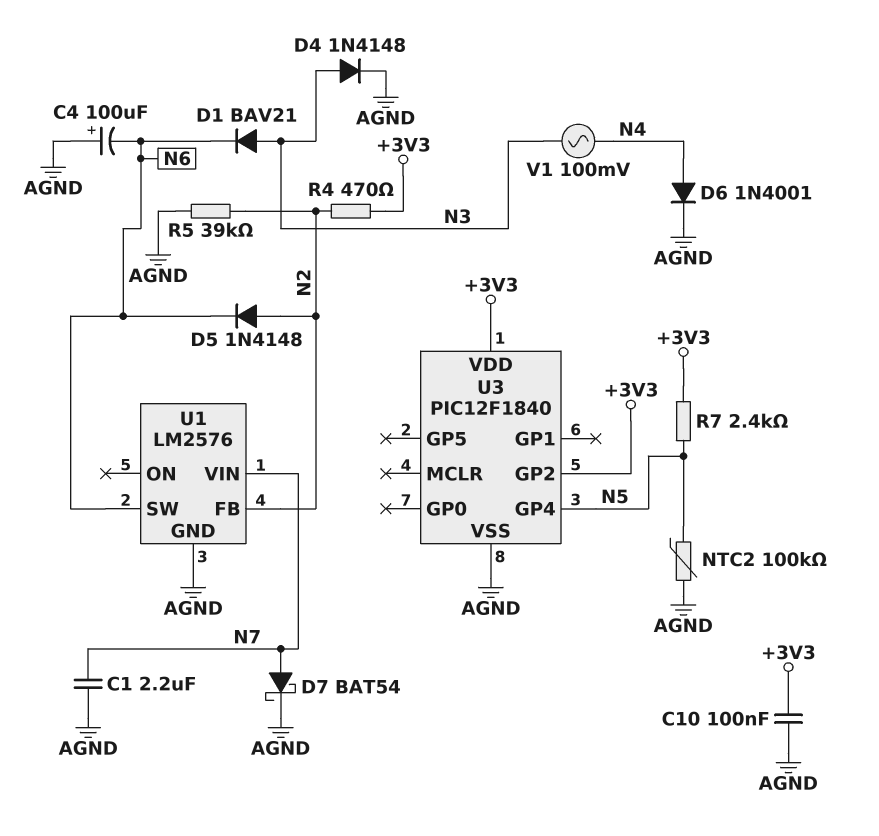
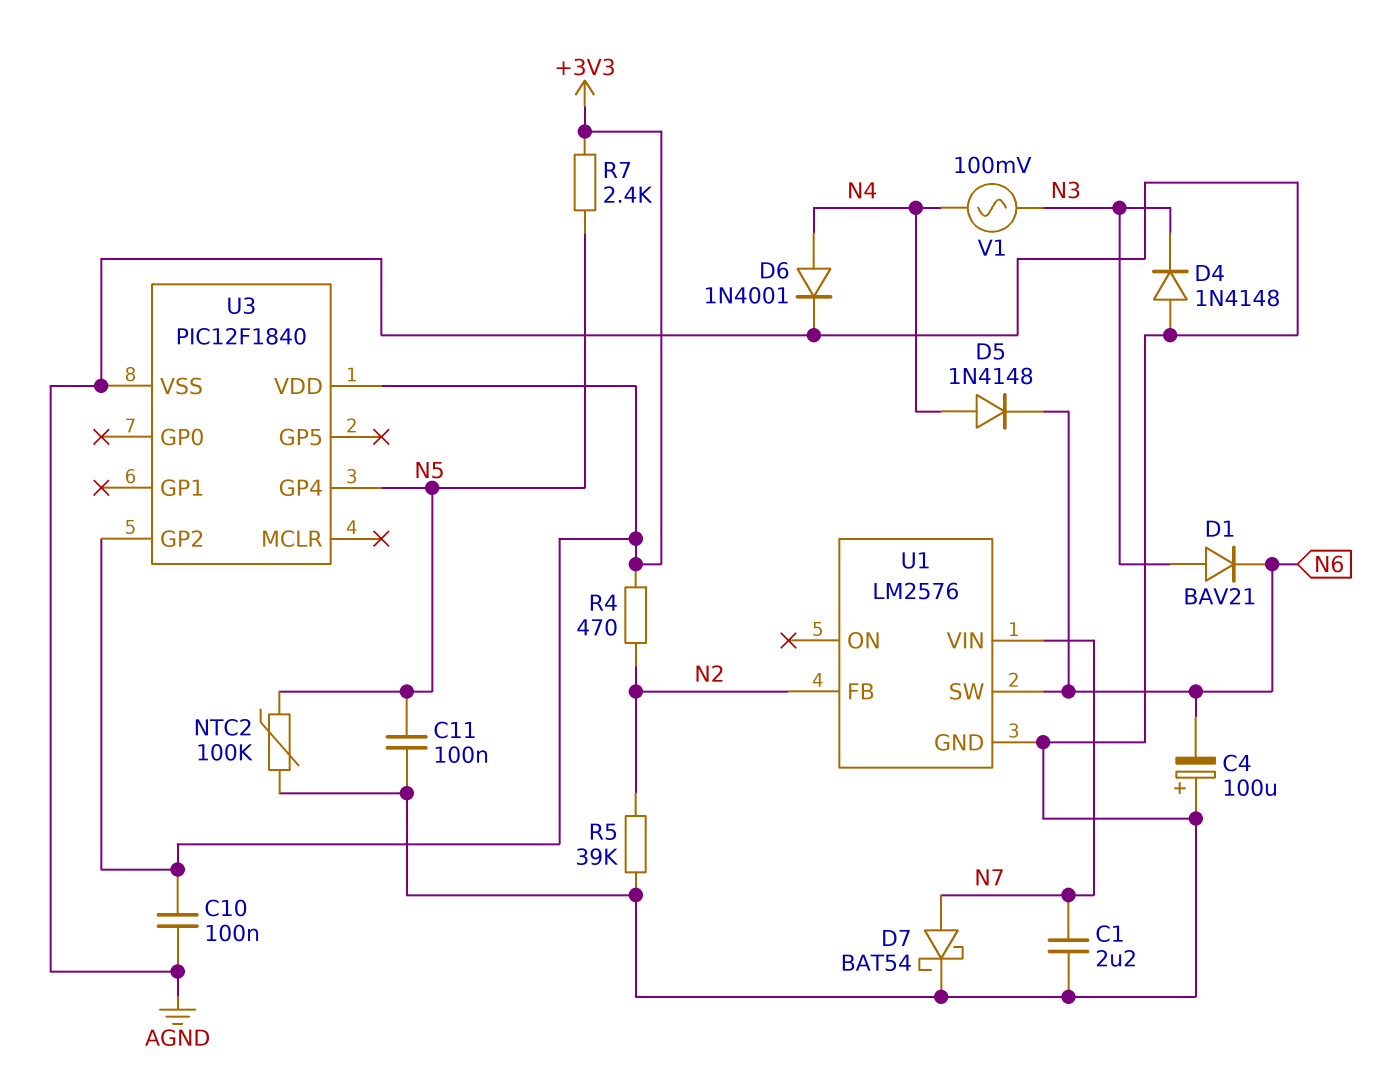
C11: none -> 100nF (AGND, N5)
D4: diode 1N4148 (A N3, K AGND) -> diode 1N4148 (A AGND, K N3)
D5: diode 1N4148 (A N2, K N6) -> diode 1N4148 (A N4, K N6)

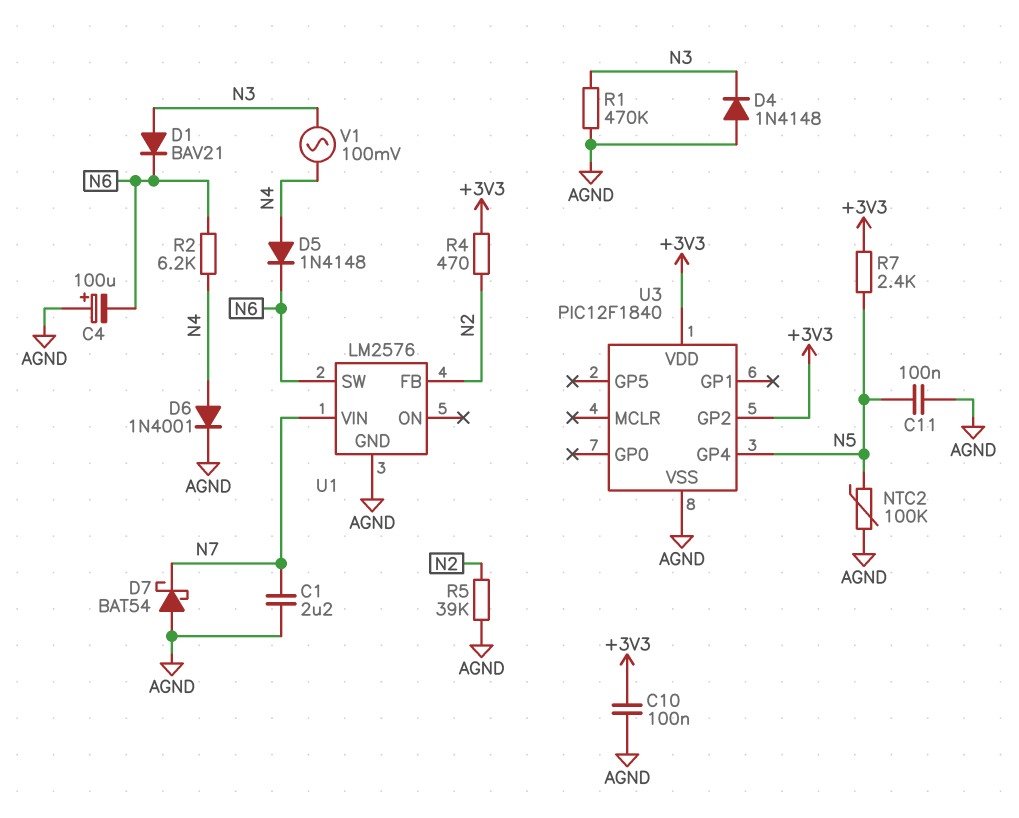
D7: schottky BAT54 (A N7, K AGND) -> schottky BAT54 (A AGND, K N7)
R1: none -> 470k (AGND, N3)
R2: none -> 6.2k (N4, N6)

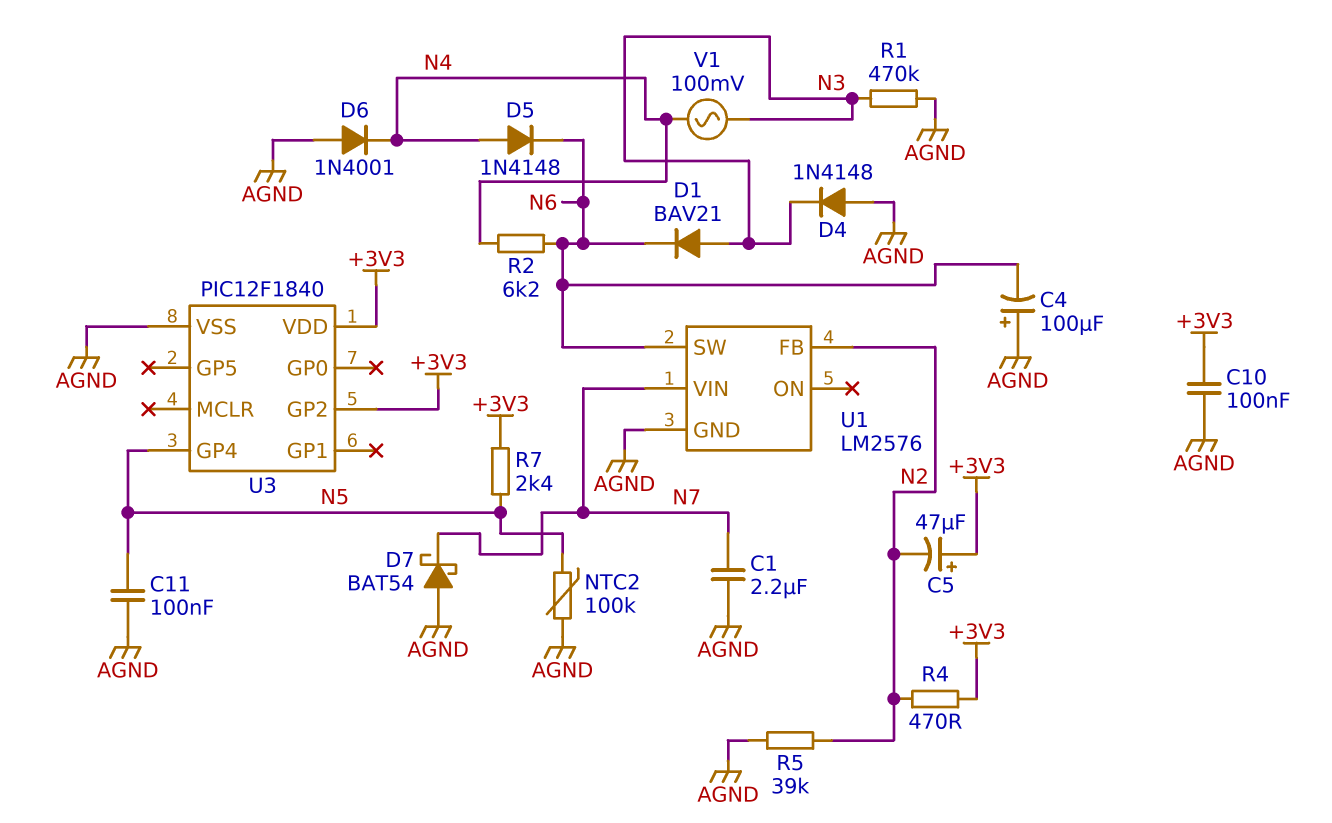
C5: none -> 47uF (plus +3V3, minus N2)
D6: diode 1N4001 (A N4, K AGND) -> diode 1N4001 (A AGND, K N4)

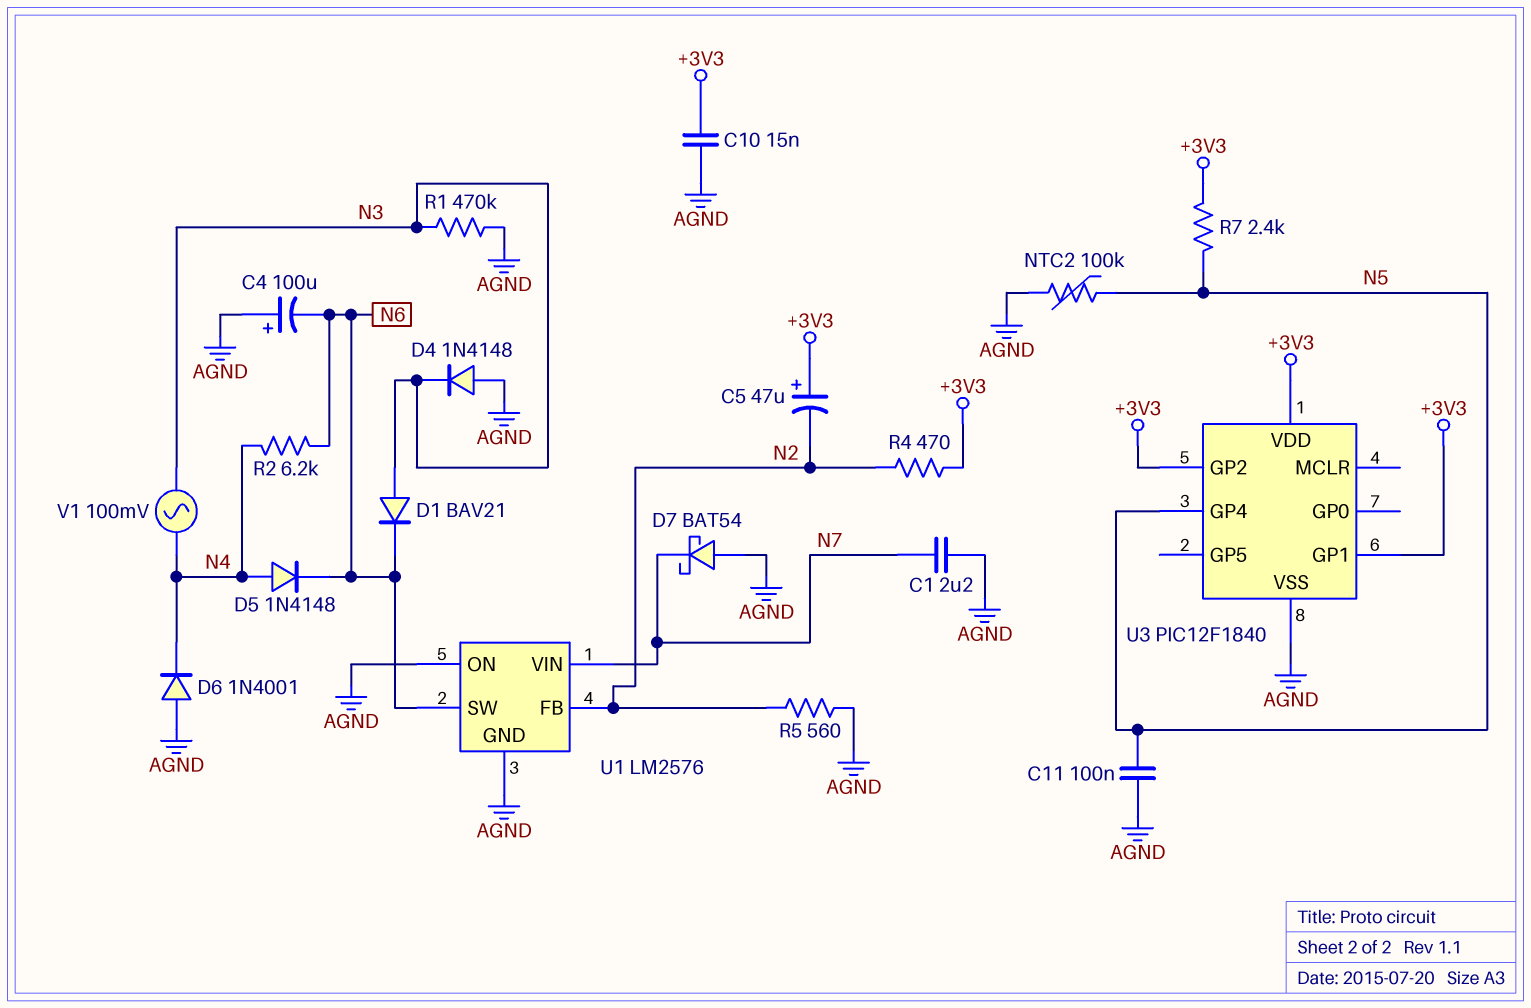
C10: 100nF (+3V3, AGND) -> 15nF (+3V3, AGND)
R5: 39k (AGND, N2) -> 560 (AGND, N2)
U1 pin ON: none -> AGND
U3 pin GP1: none -> +3V3

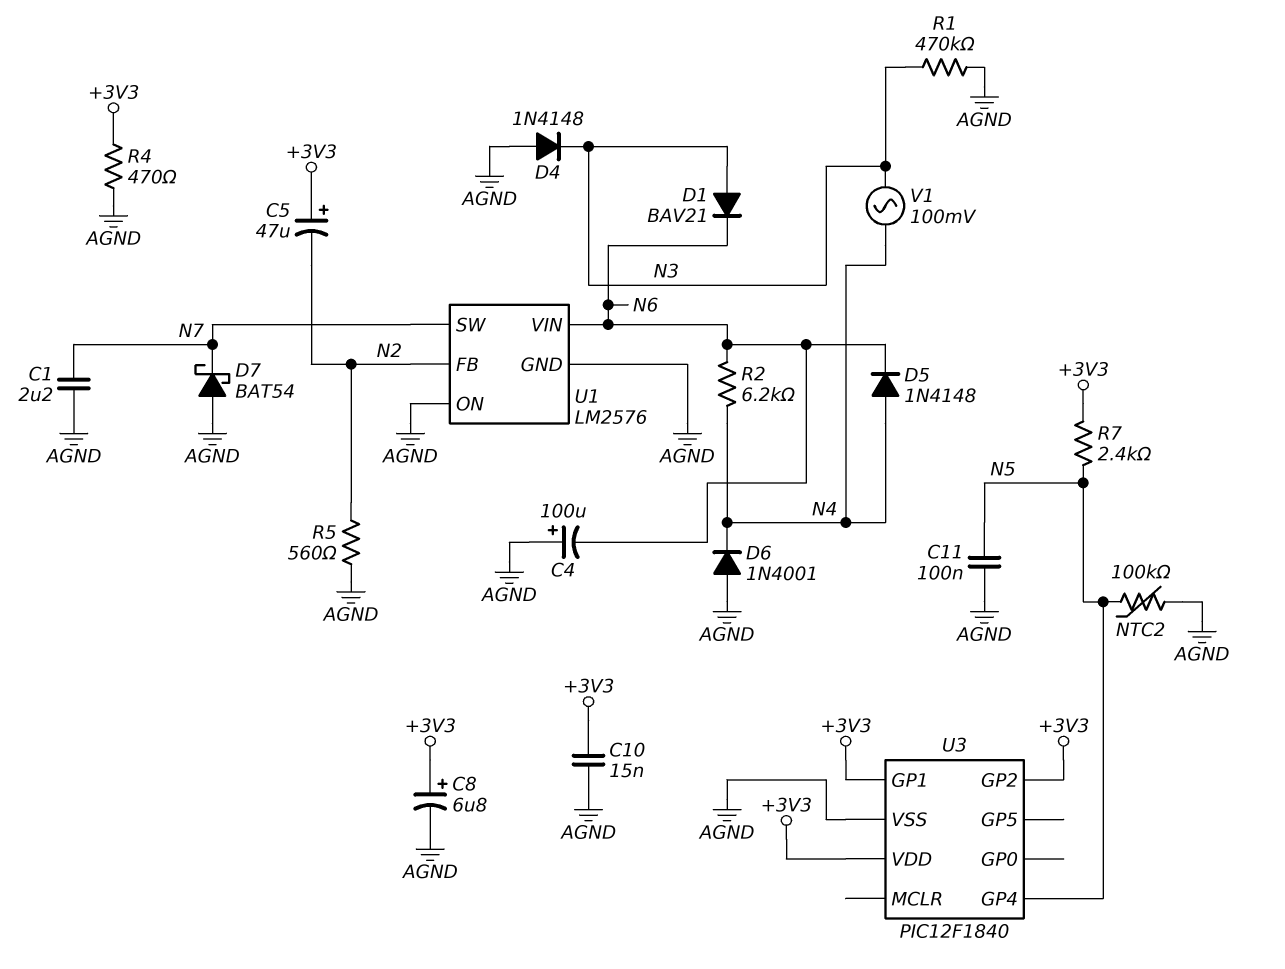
C8: none -> 6.8uF (plus +3V3, minus AGND)
R4: 470 (+3V3, N2) -> 470 (+3V3, AGND)
U1 pin SW: N6 -> N7
U1 pin VIN: N7 -> N6

